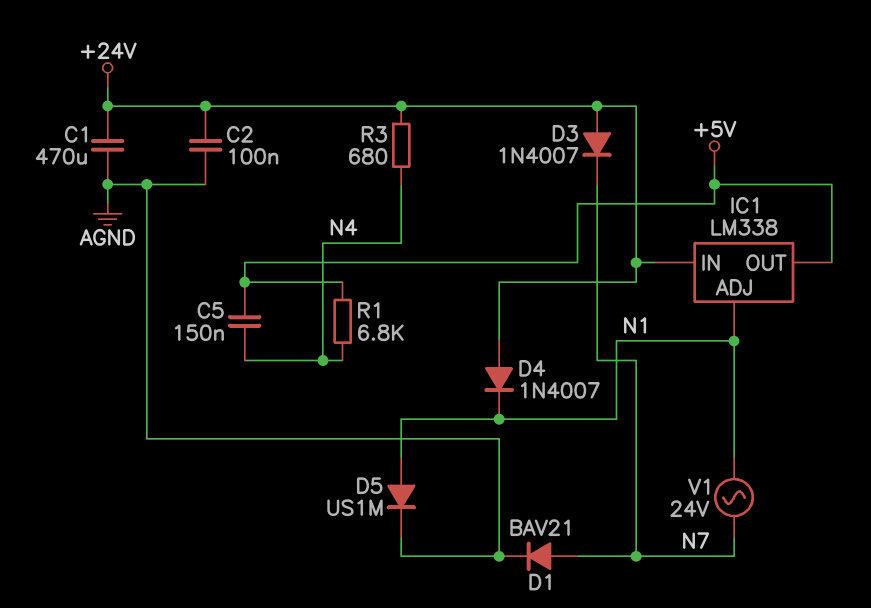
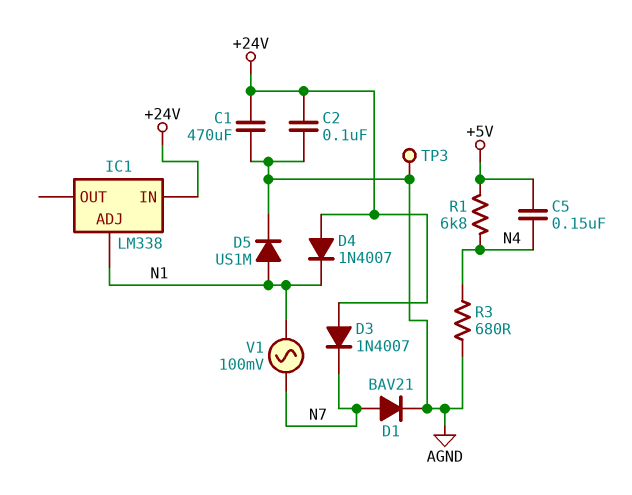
IC1 pin OUT: +5V -> none
R3: 680 (+24V, N4) -> 680 (AGND, N4)
TP3: none -> test point (AGND)
V1: AC 24V (N1, N7) -> AC 100mV (N1, N7)

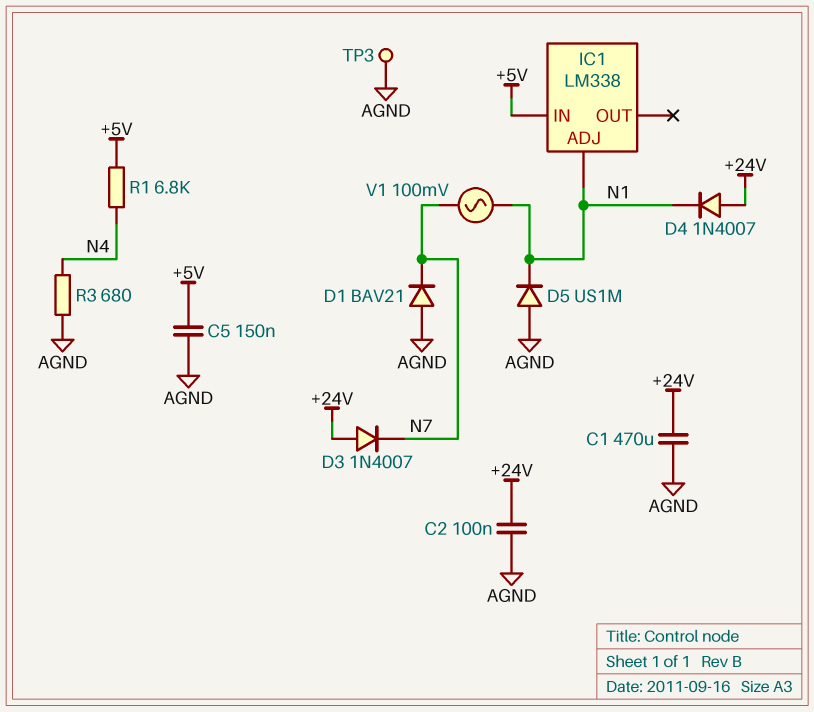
C5: 150nF (+5V, N4) -> 150nF (+5V, AGND)
D1: diode BAV21 (A N7, K AGND) -> diode BAV21 (A AGND, K N7)
D5: diode US1M (A N1, K AGND) -> diode US1M (A AGND, K N1)
IC1 pin IN: +24V -> +5V

